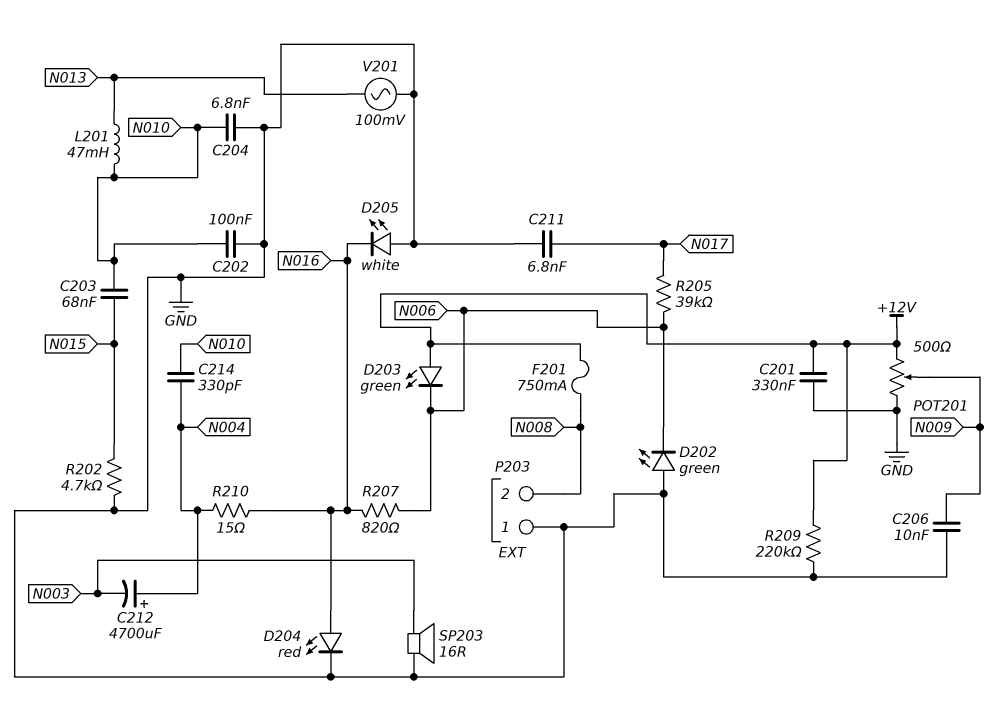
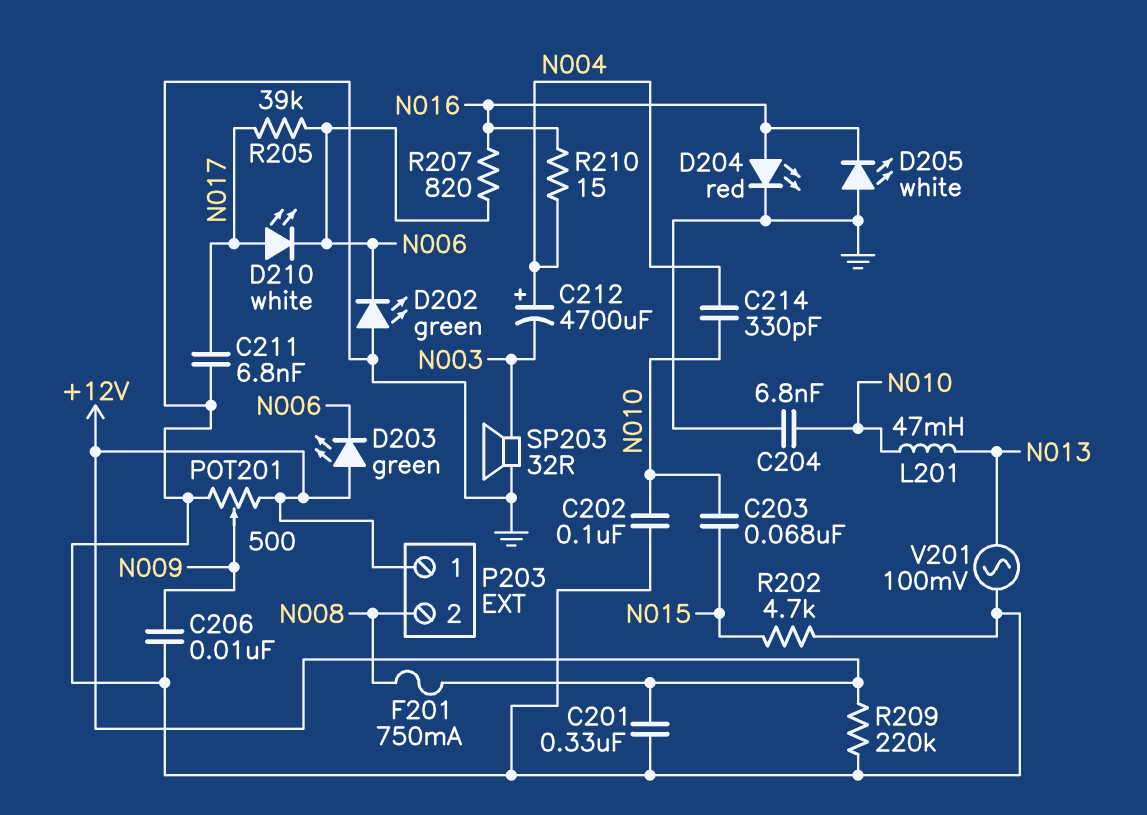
D210: none -> LED white (A N017, K N006)
P203 pin 1: GND -> +12V
SP203: speaker 16R (GND, N003) -> speaker 32R (GND, N003)

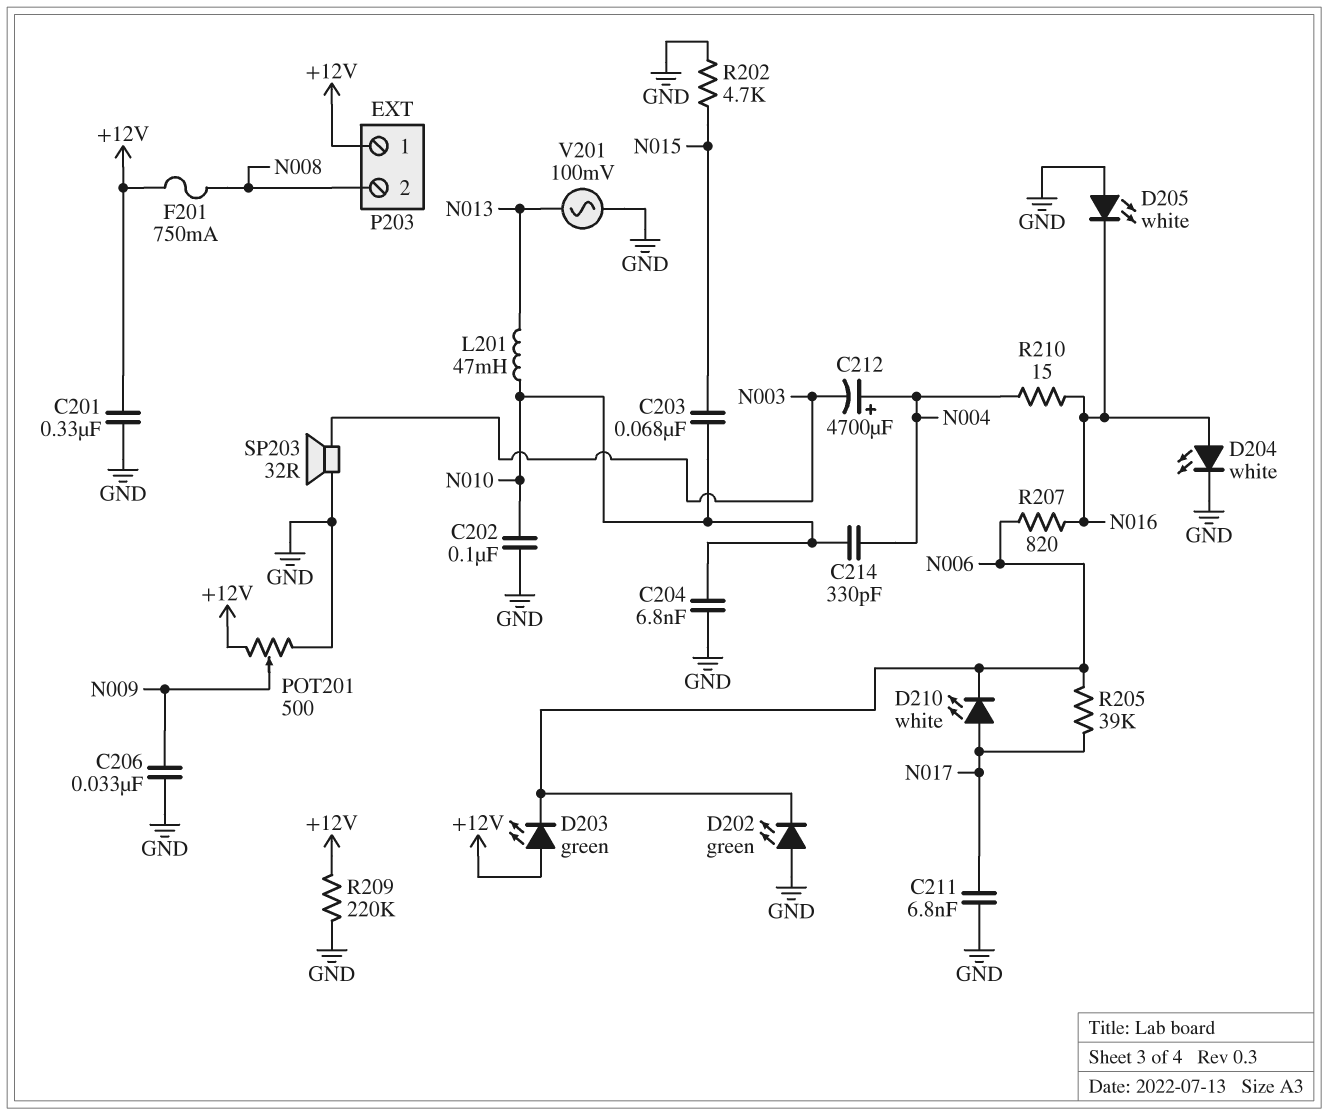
C206: 10nF (GND, N009) -> 33nF (GND, N009)
D204: LED red (A N016, K GND) -> LED white (A N016, K GND)

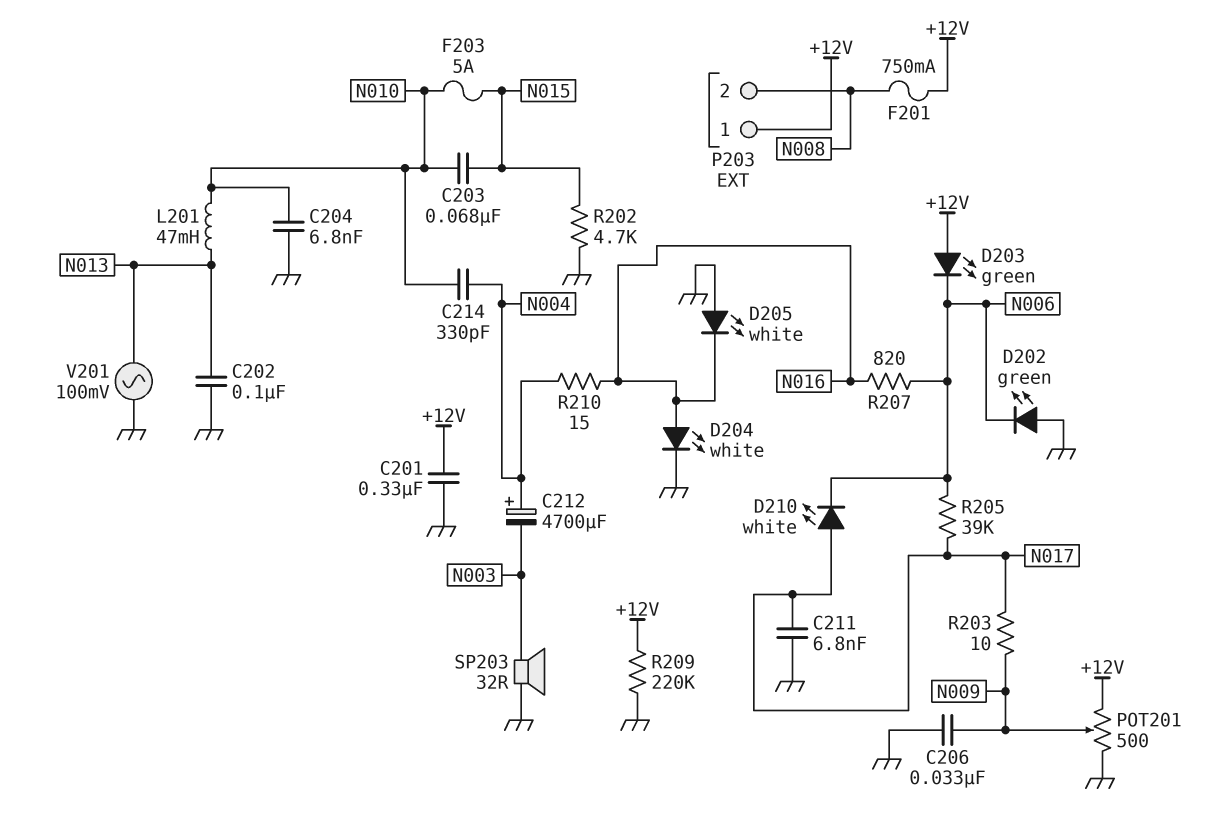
C202: 100nF (GND, N010) -> 100nF (GND, N013)
F203: none -> 5A (N010, N015)
R203: none -> 10 (N009, N017)

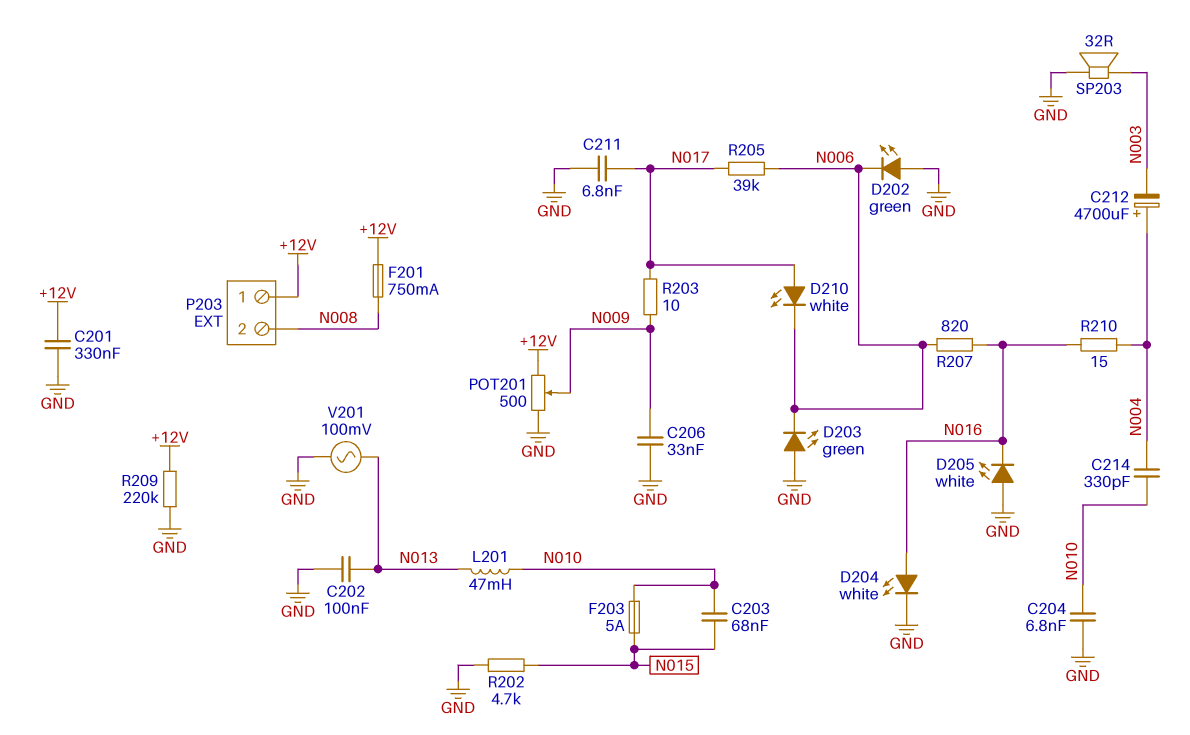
D203: LED green (A +12V, K N006) -> LED green (A GND, K N006)

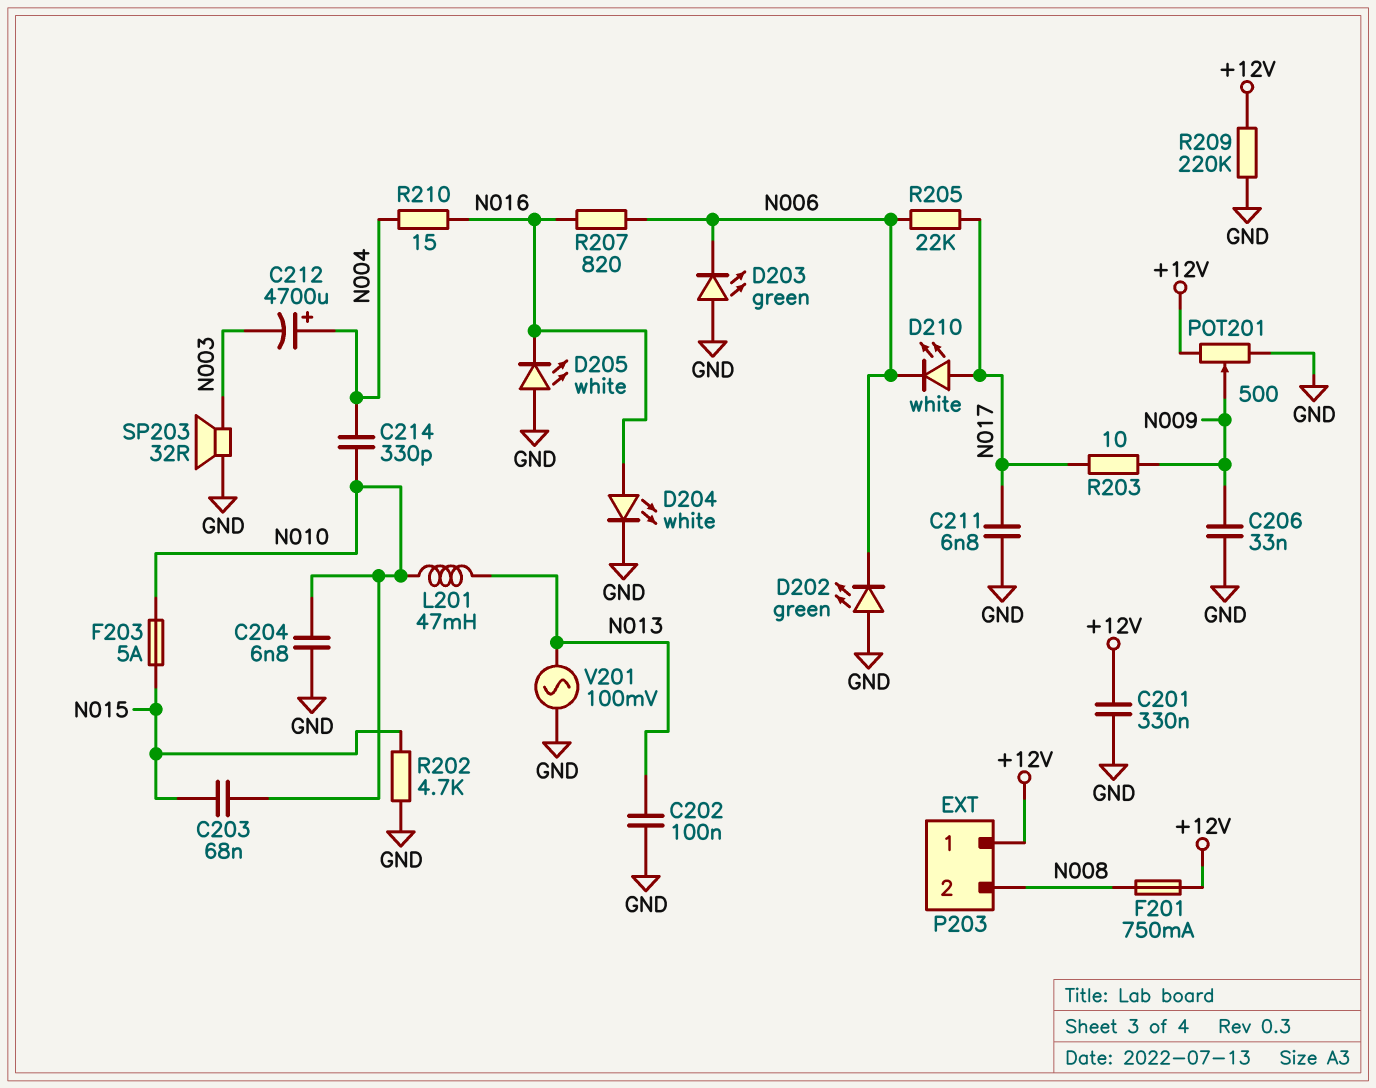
R205: 39k (N006, N017) -> 22k (N006, N017)

